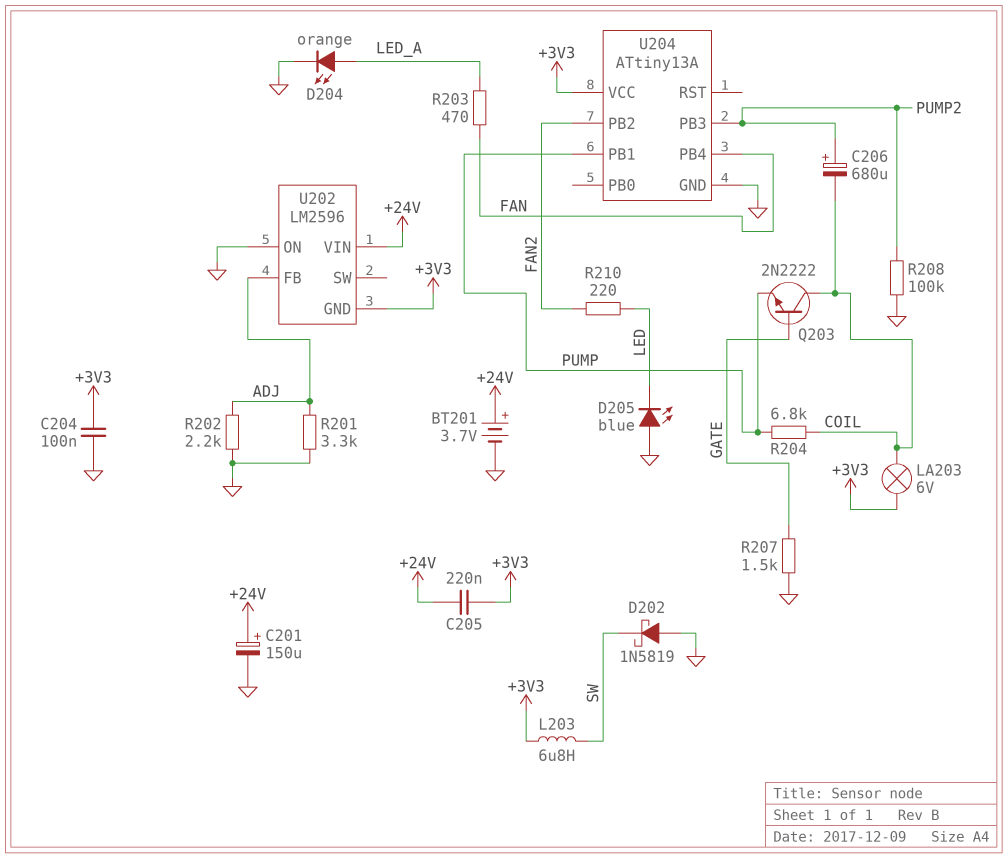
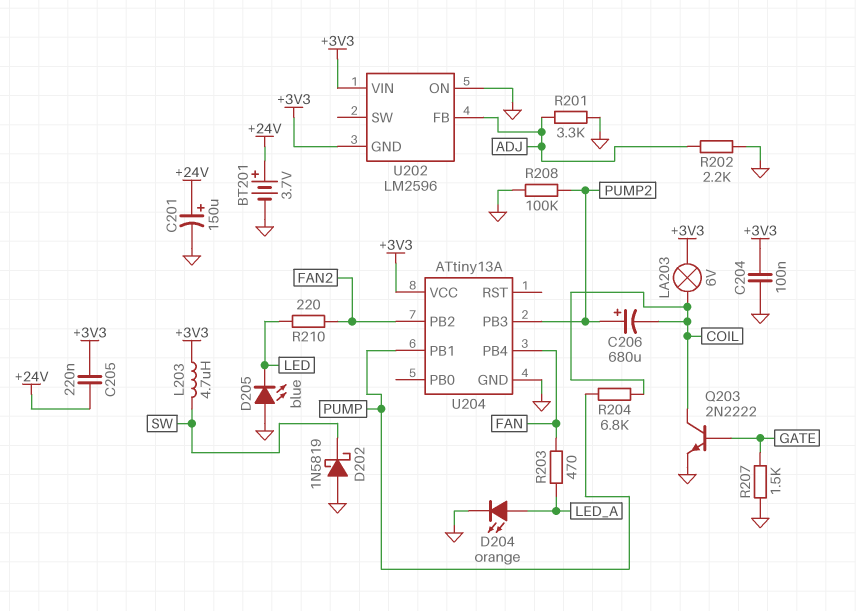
L203: 6.8uH (+3V3, SW) -> 4.7uH (+3V3, SW)
Q203: NPN 2N2222 (B GATE, C COIL, E PUMP) -> NPN 2N2222 (B GATE, C COIL, E GND)
U202 pin VIN: +24V -> +3V3

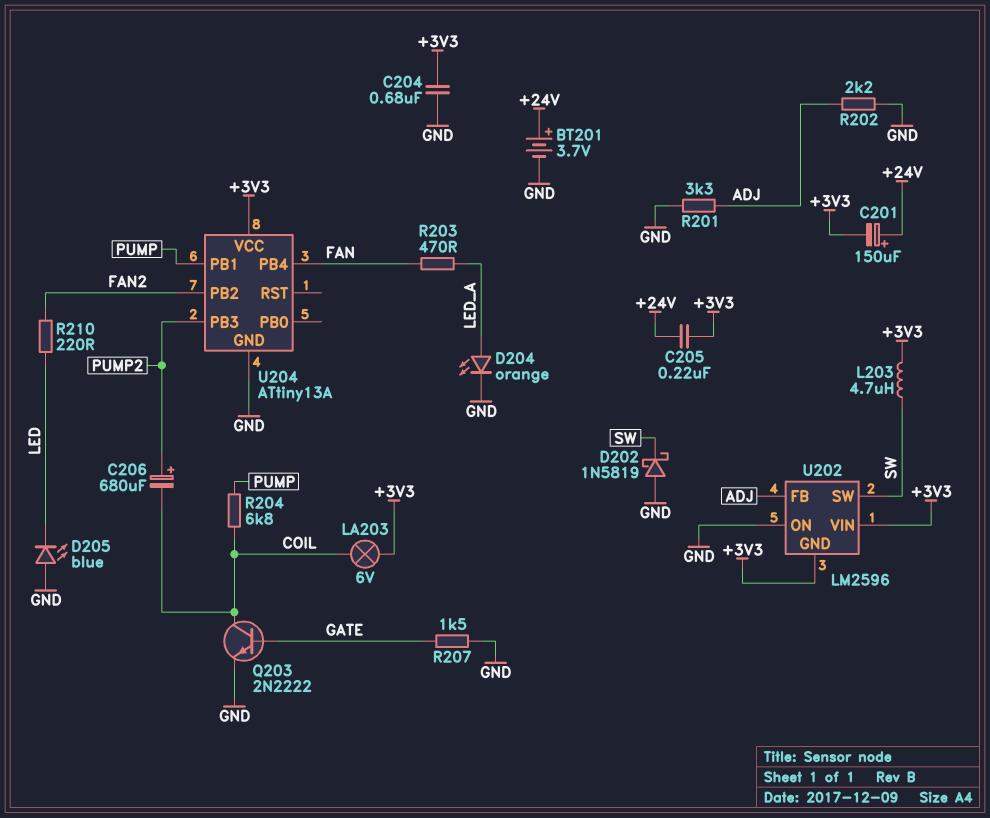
C201: 150uF (plus +24V, minus GND) -> 150uF (plus +24V, minus +3V3)
C204: 100nF (+3V3, GND) -> 680nF (+3V3, GND)
R208: 100k (GND, PUMP2) -> none
U202 pin SW: none -> SW

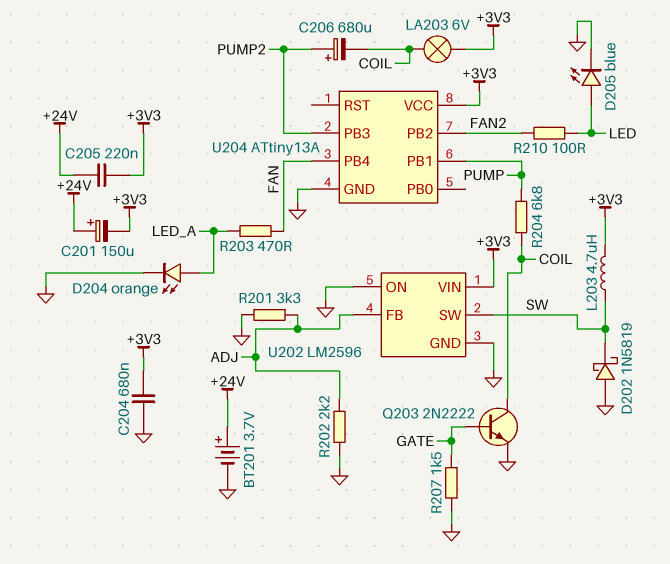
D205: LED blue (A GND, K LED) -> LED blue (A LED, K GND)
R210: 220 (FAN2, LED) -> 100 (FAN2, LED)
U202 pin GND: +3V3 -> GND

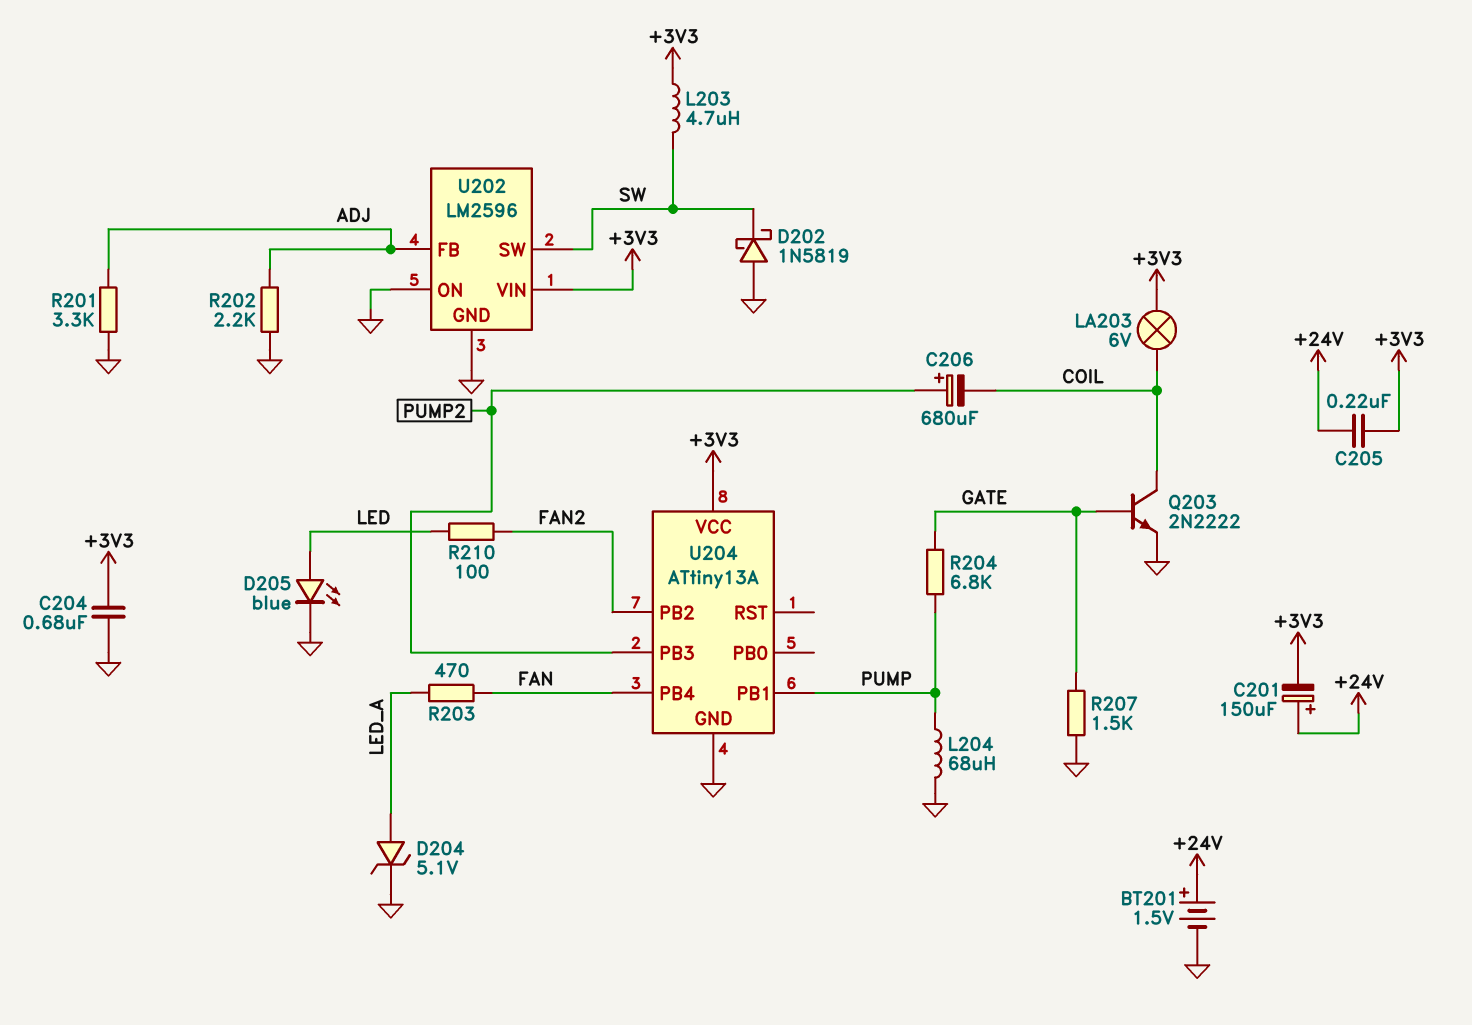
BT201: 3.7V (plus +24V, minus GND) -> 1.5V (plus +24V, minus GND)
D204: LED orange (A LED_A, K GND) -> zener 5.1V (A LED_A, K GND)
L204: none -> 68uH (GND, PUMP)
R204: 6.8k (COIL, PUMP) -> 6.8k (GATE, PUMP)

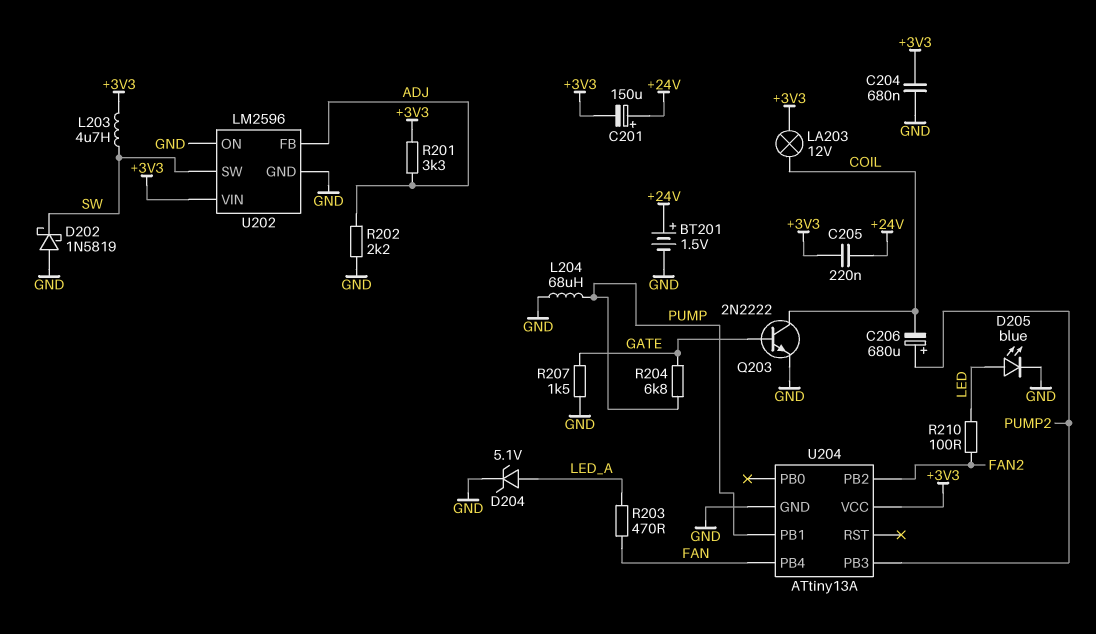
LA203: lamp 6V (+3V3, COIL) -> lamp 12V (+3V3, COIL)
R201: 3.3k (ADJ, GND) -> 3.3k (+3V3, ADJ)

